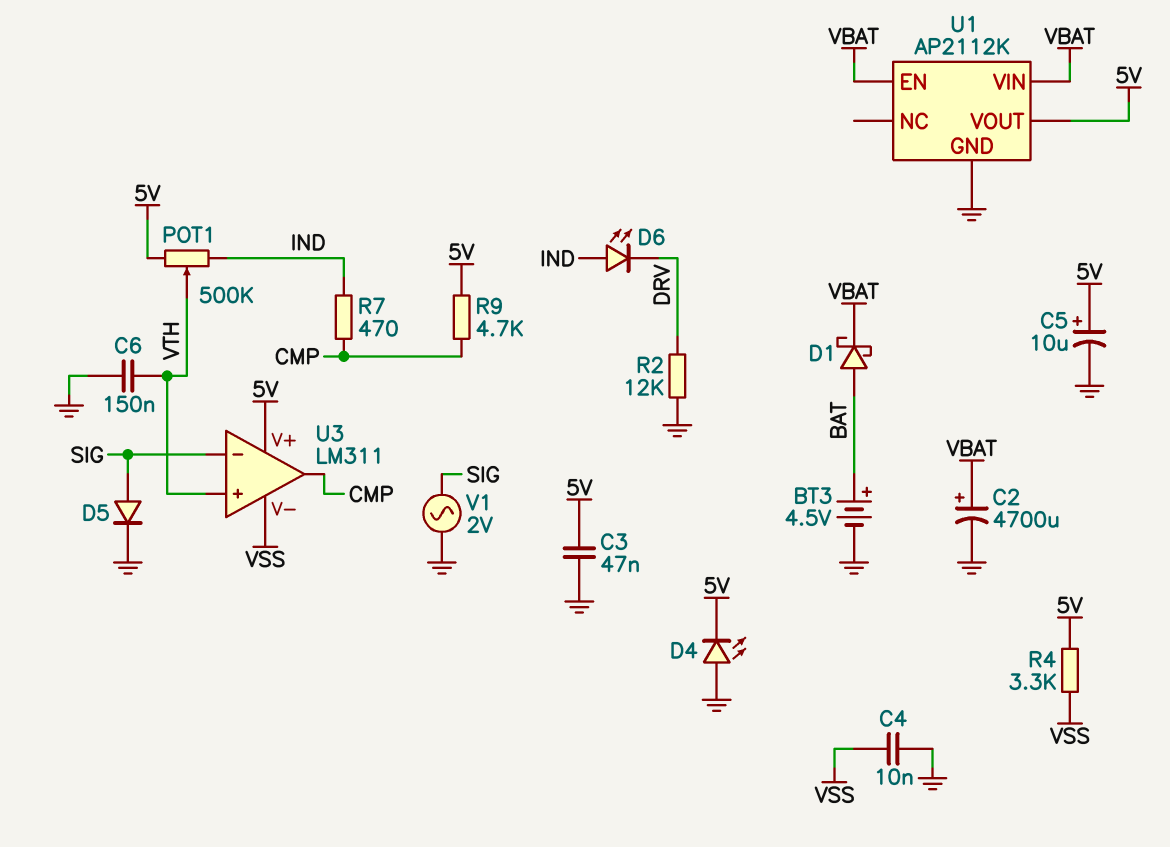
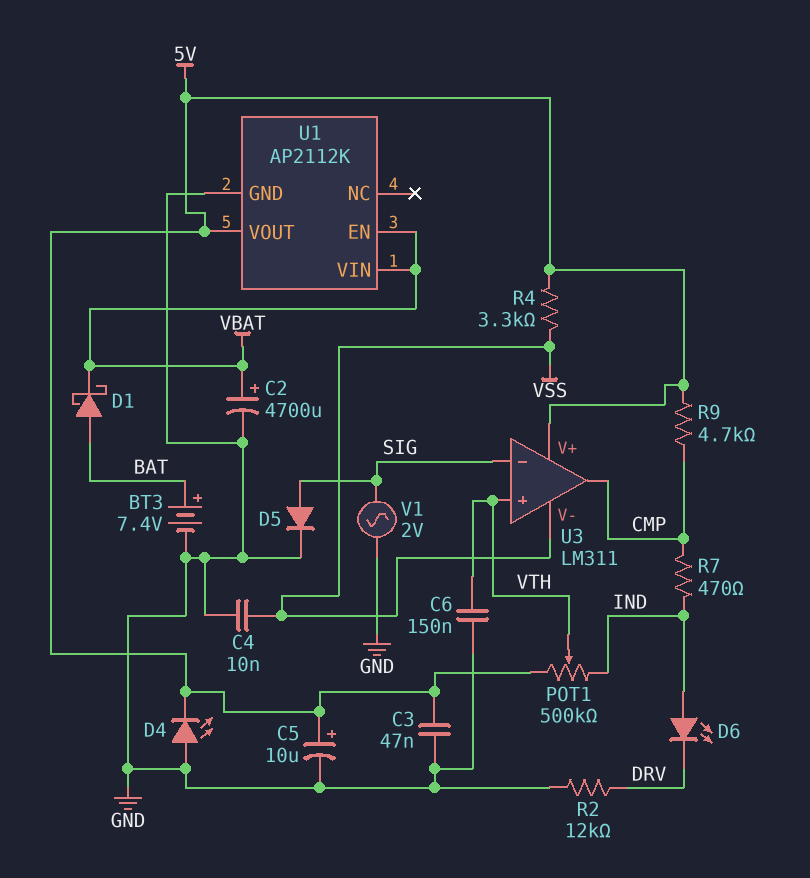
BT3: 4.5V (plus BAT, minus GND) -> 7.4V (plus BAT, minus GND)

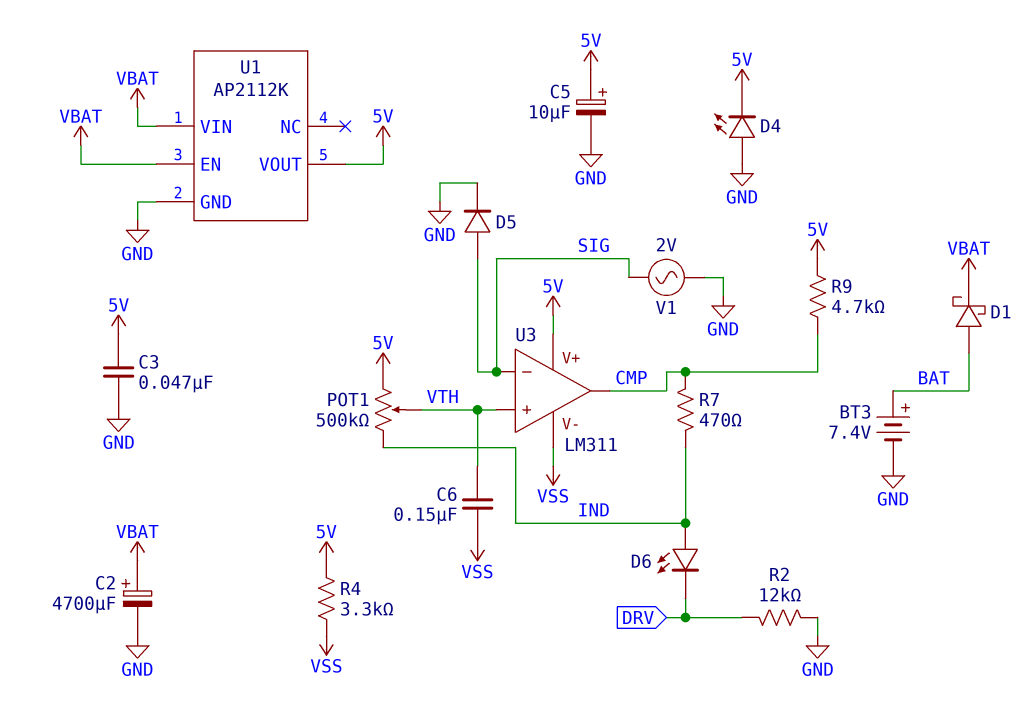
C4: 10nF (GND, VSS) -> none
C6: 150nF (GND, VTH) -> 150nF (VSS, VTH)

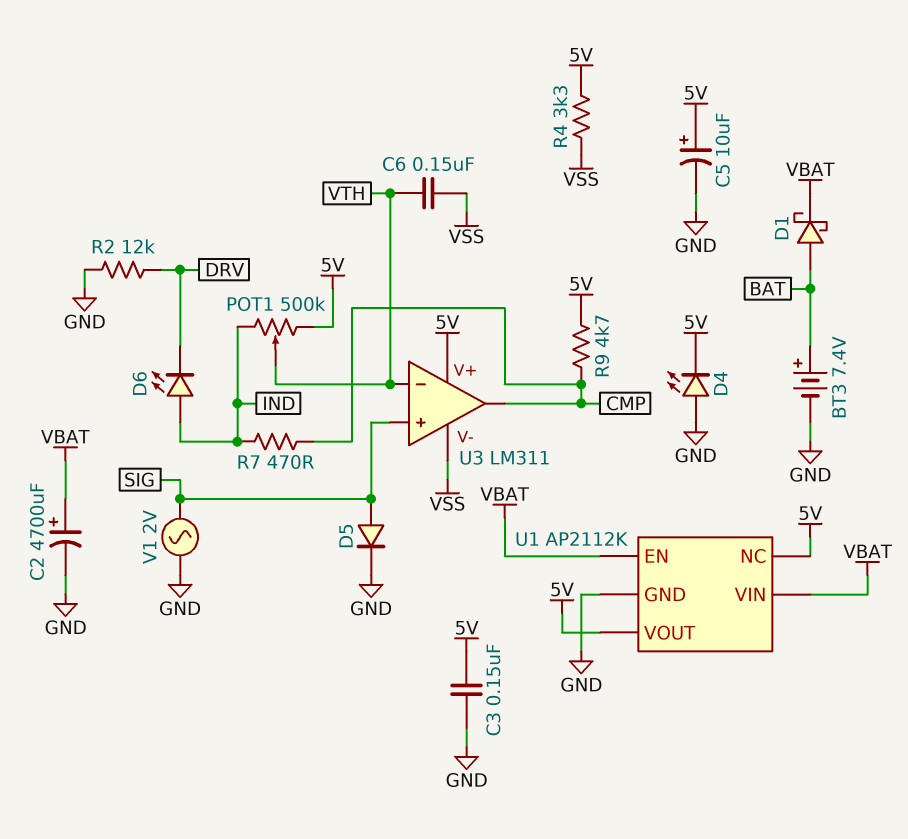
C3: 47nF (5V, GND) -> 150nF (5V, GND)
U1 pin NC: none -> 5V
U3 pin in+: VTH -> SIG
U3 pin in-: SIG -> VTH

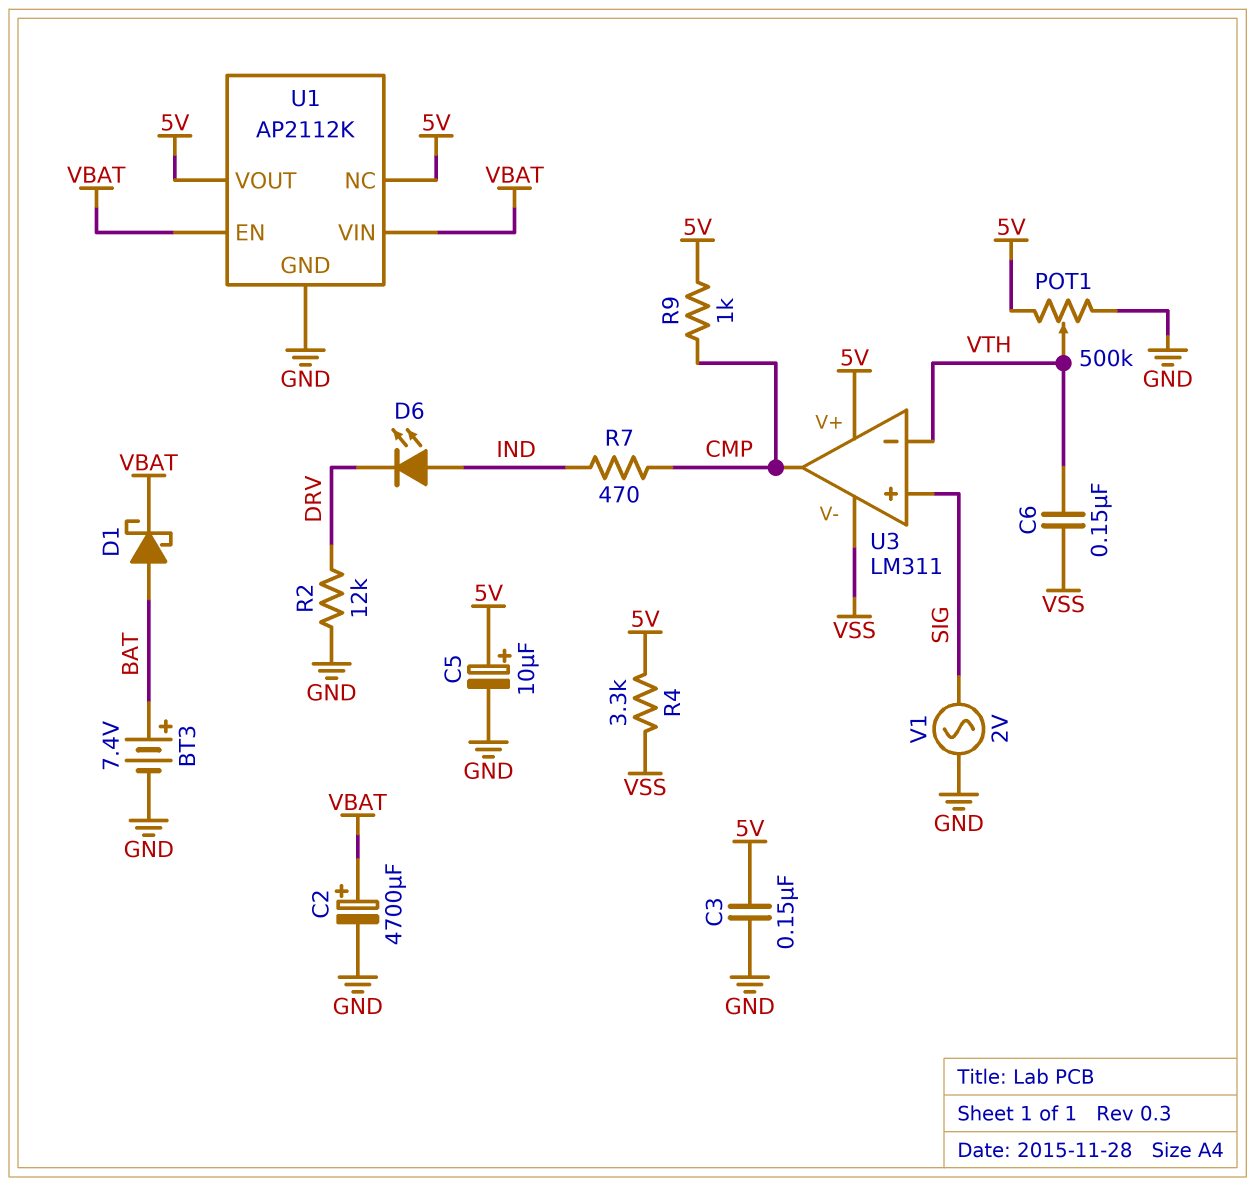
D4: LED (A GND, K 5V) -> none
D5: diode (A SIG, K GND) -> none
POT1: 500k (5V, IND, wiper VTH) -> 500k (5V, GND, wiper VTH)
R9: 4.7k (5V, CMP) -> 1k (5V, CMP)

